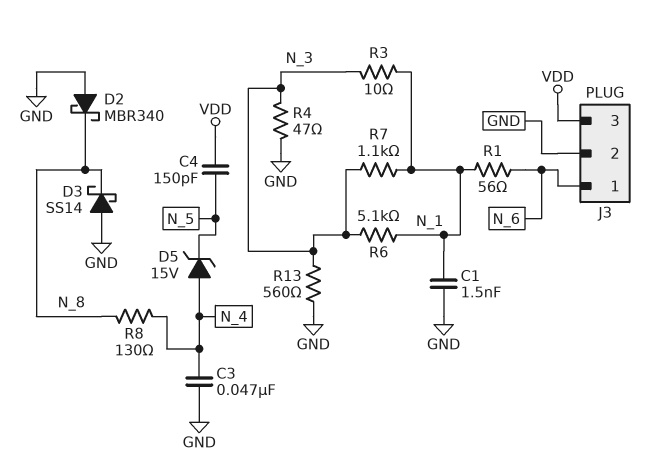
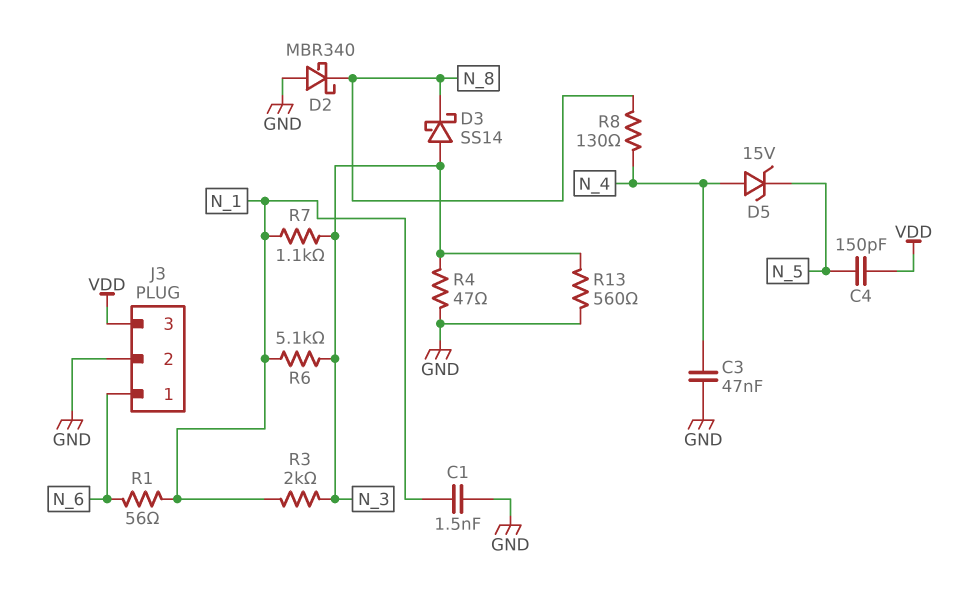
D3: schottky SS14 (A GND, K N_8) -> schottky SS14 (A N_3, K N_8)
R3: 10 (N_1, N_3) -> 2k (N_1, N_3)

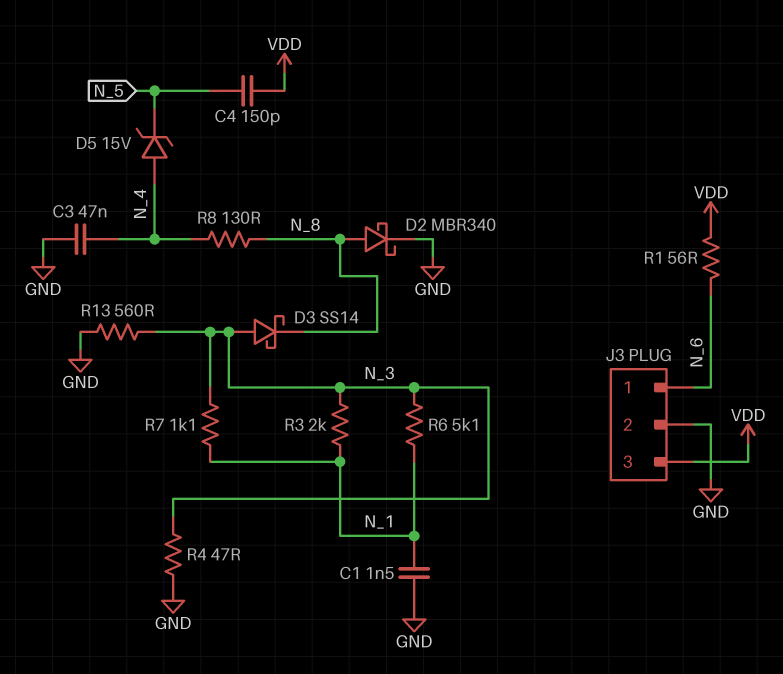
D2: schottky MBR340 (A GND, K N_8) -> schottky MBR340 (A N_8, K GND)
R1: 56 (N_1, N_6) -> 56 (N_6, VDD)

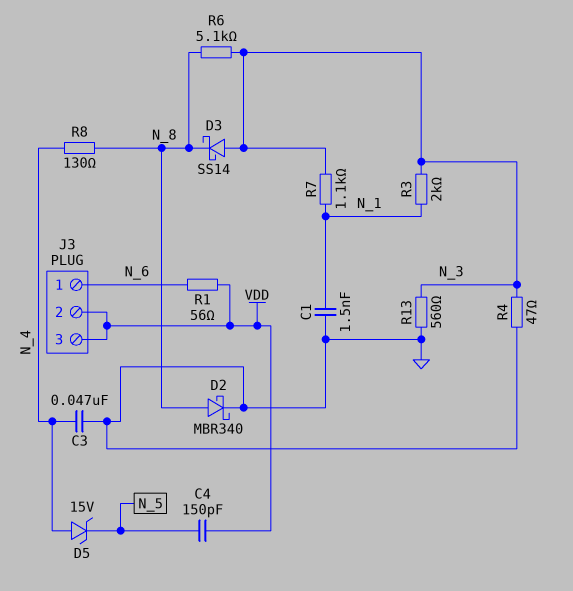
J3 pin 2: GND -> VDD
R6: 5.1k (N_1, N_3) -> 5.1k (N_3, N_8)

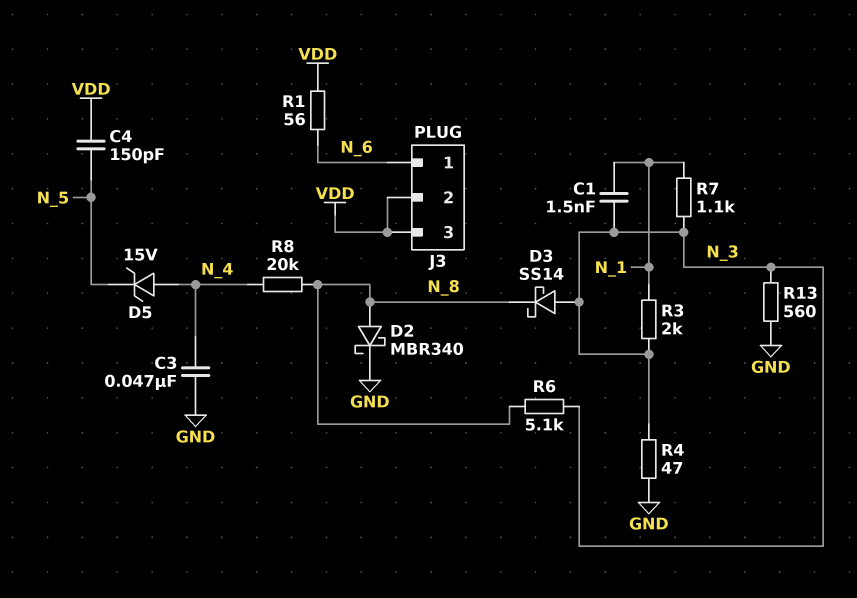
C1: 1.5nF (GND, N_1) -> 1.5nF (N_1, N_3)
R8: 130 (N_4, N_8) -> 20k (N_4, N_8)

